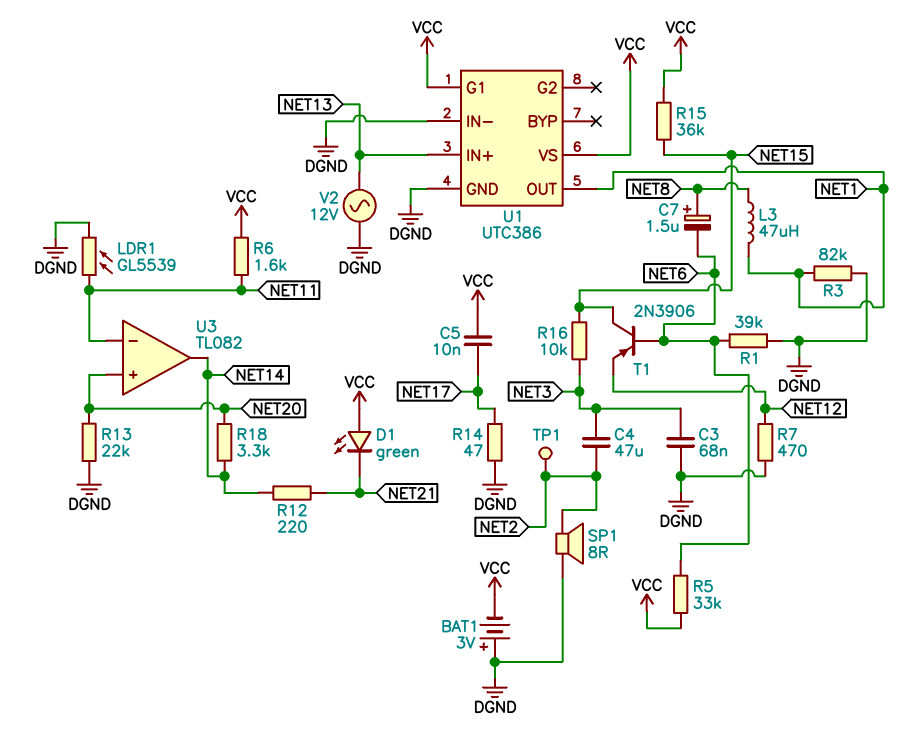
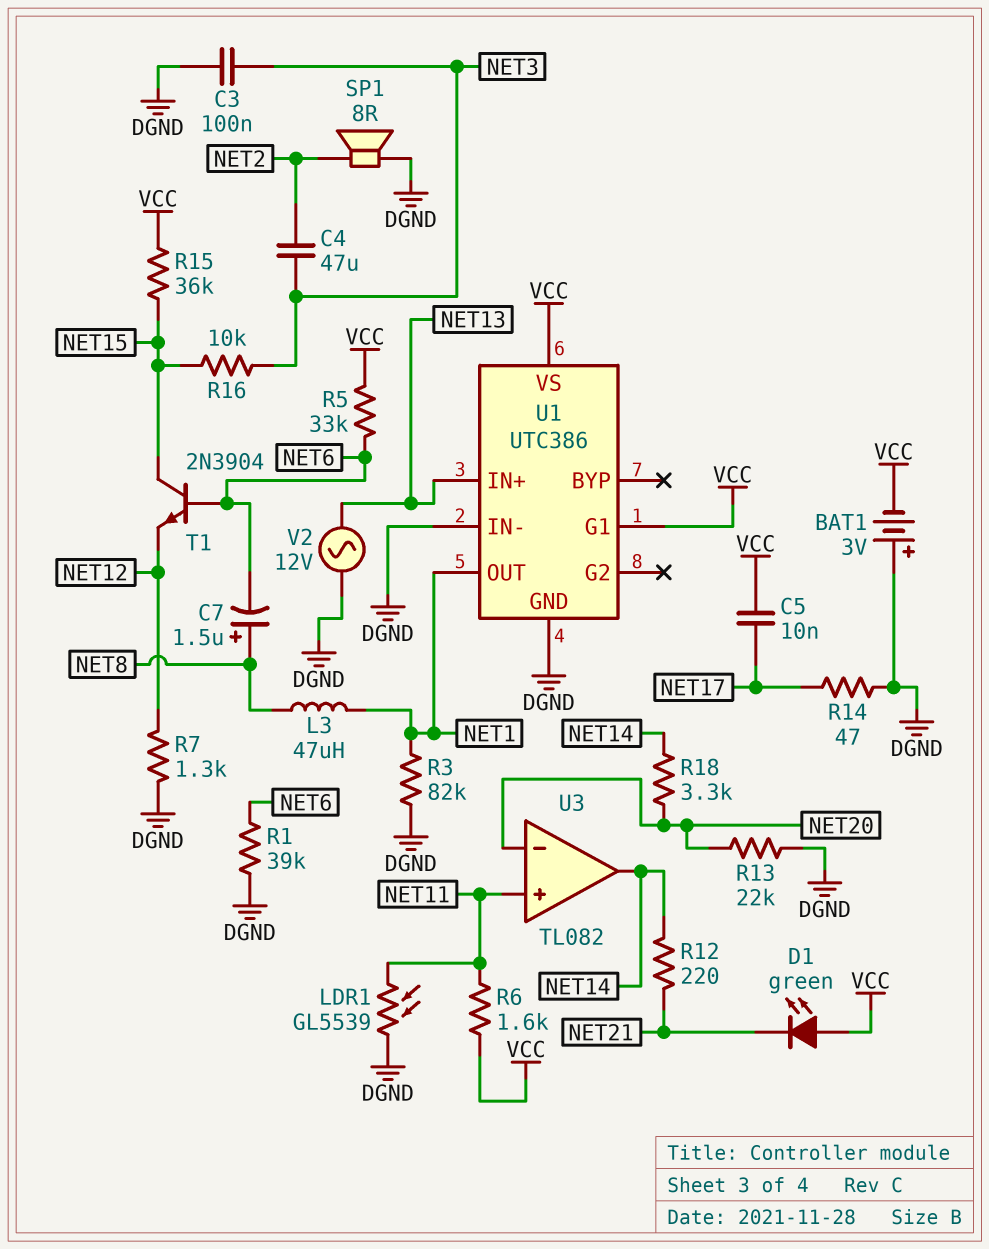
C3: 68nF (DGND, NET3) -> 100nF (DGND, NET3)
R7: 470 (DGND, NET12) -> 1.3k (DGND, NET12)
T1: PNP 2N3906 (B NET6, C NET15, E NET12) -> NPN 2N3904 (B NET6, C NET15, E NET12)
TP1: test point (NET2) -> none
U3 pin in+: NET20 -> NET11
U3 pin in-: NET11 -> NET20

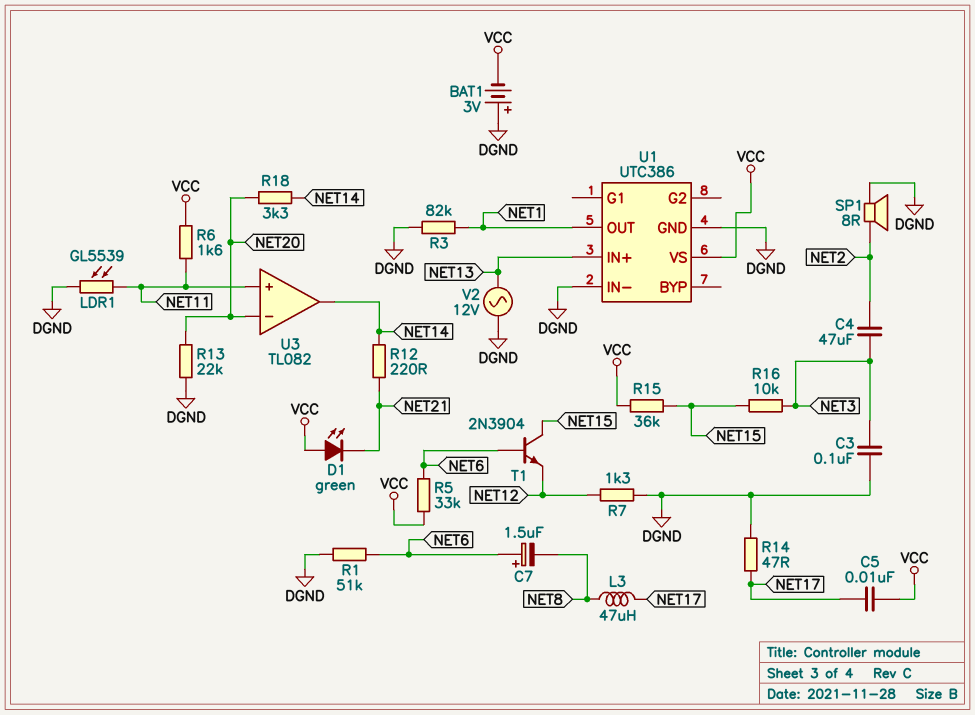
C7: 1.5uF (plus NET8, minus NET6) -> 1.5uF (plus NET6, minus NET8)
L3: 47uH (NET1, NET8) -> 47uH (NET8, NET17)
R1: 39k (DGND, NET6) -> 51k (DGND, NET6)
U1 pin G1: VCC -> none

